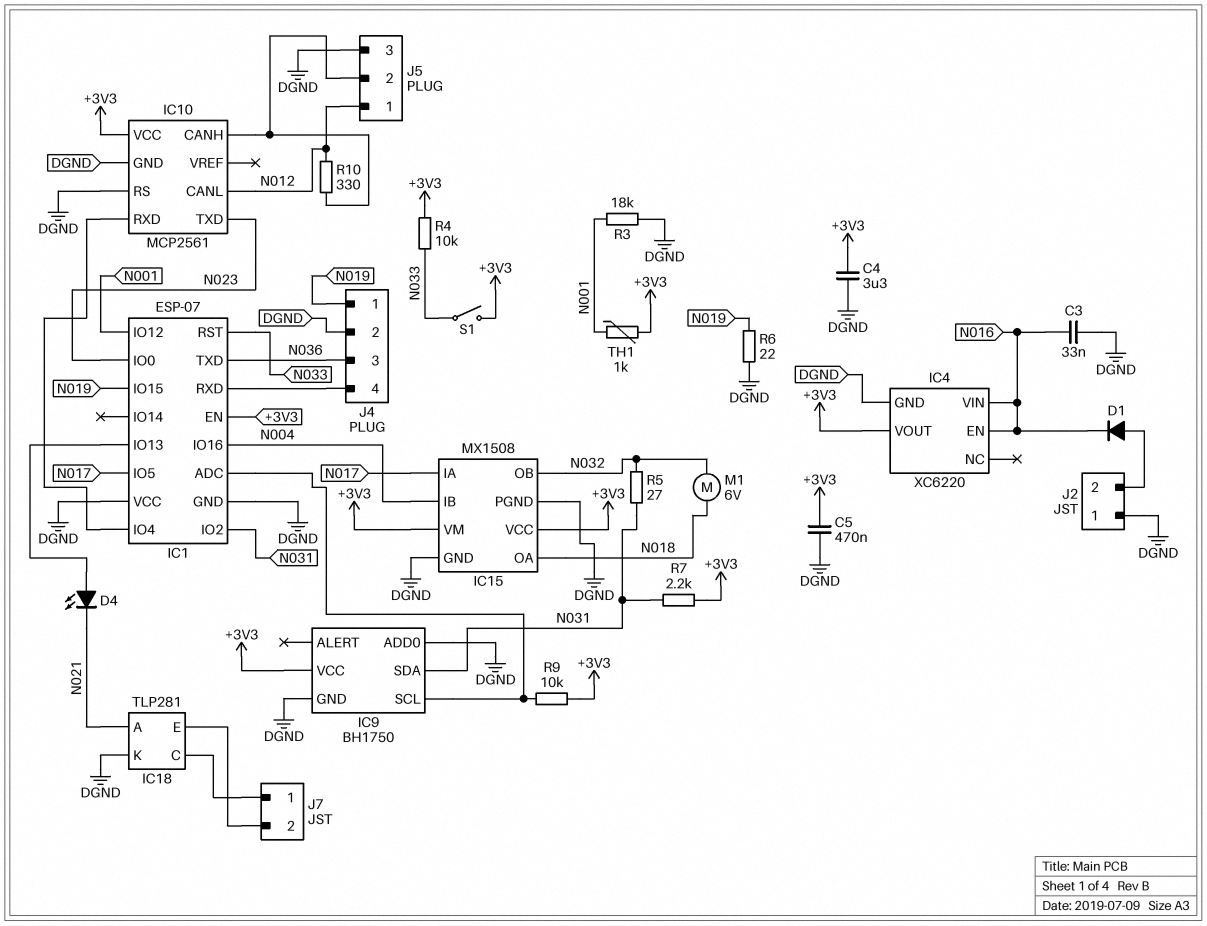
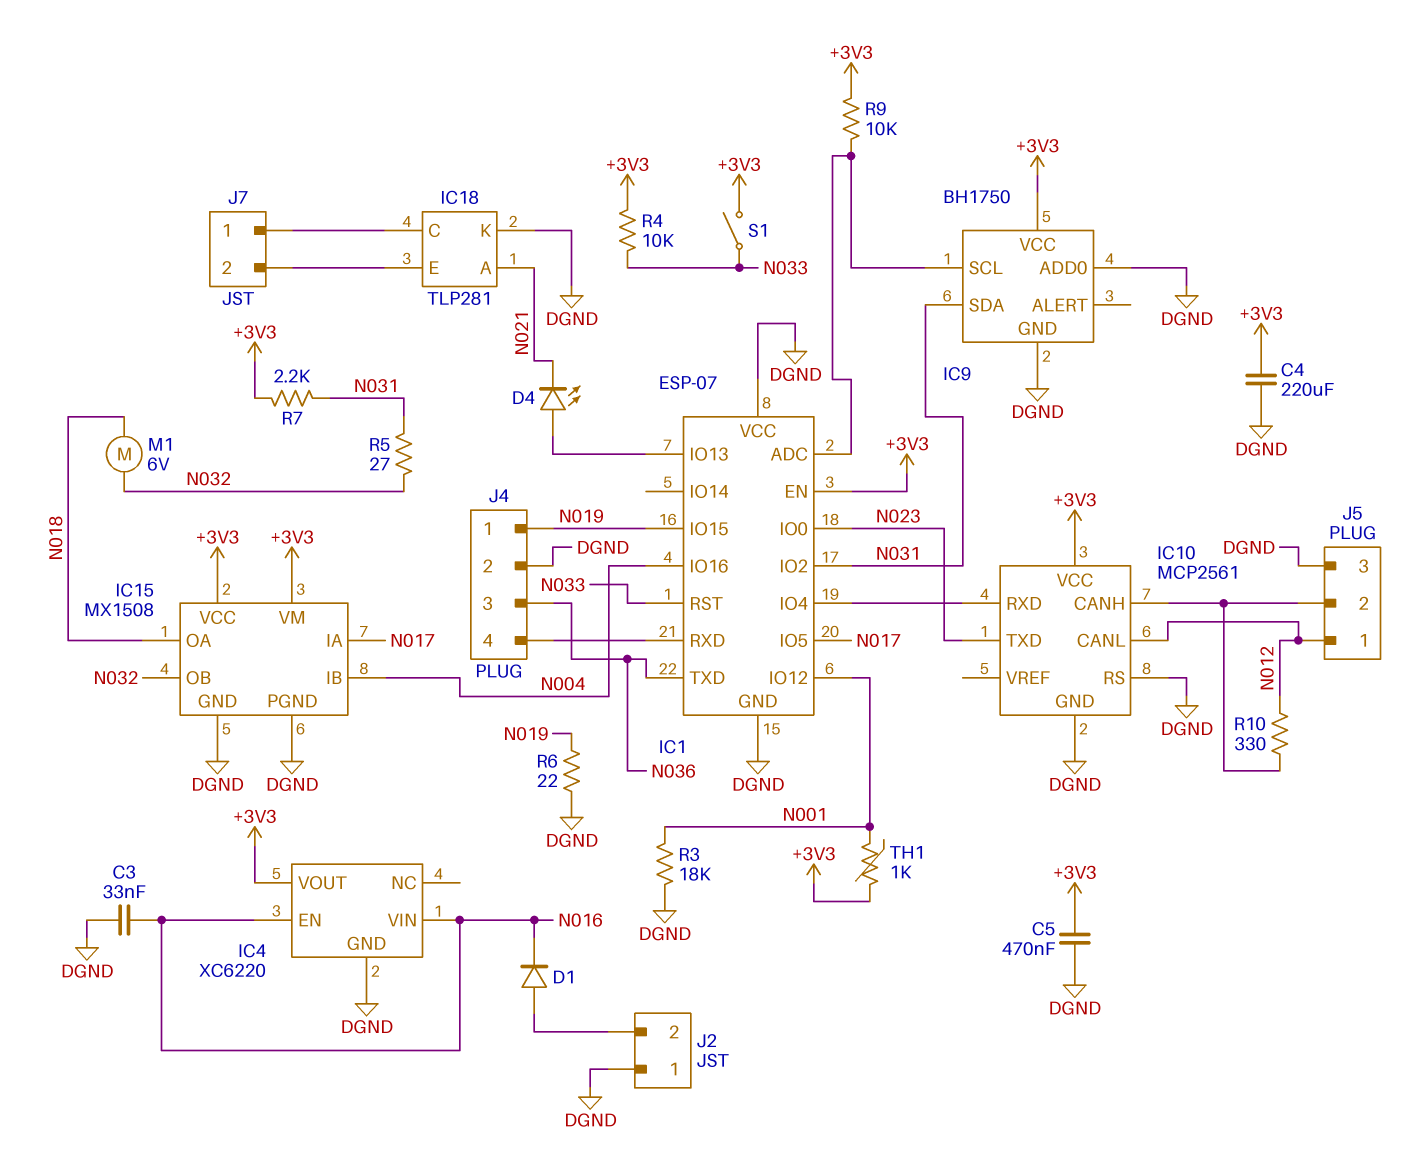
C4: 3.3uF (+3V3, DGND) -> 220uF (+3V3, DGND)

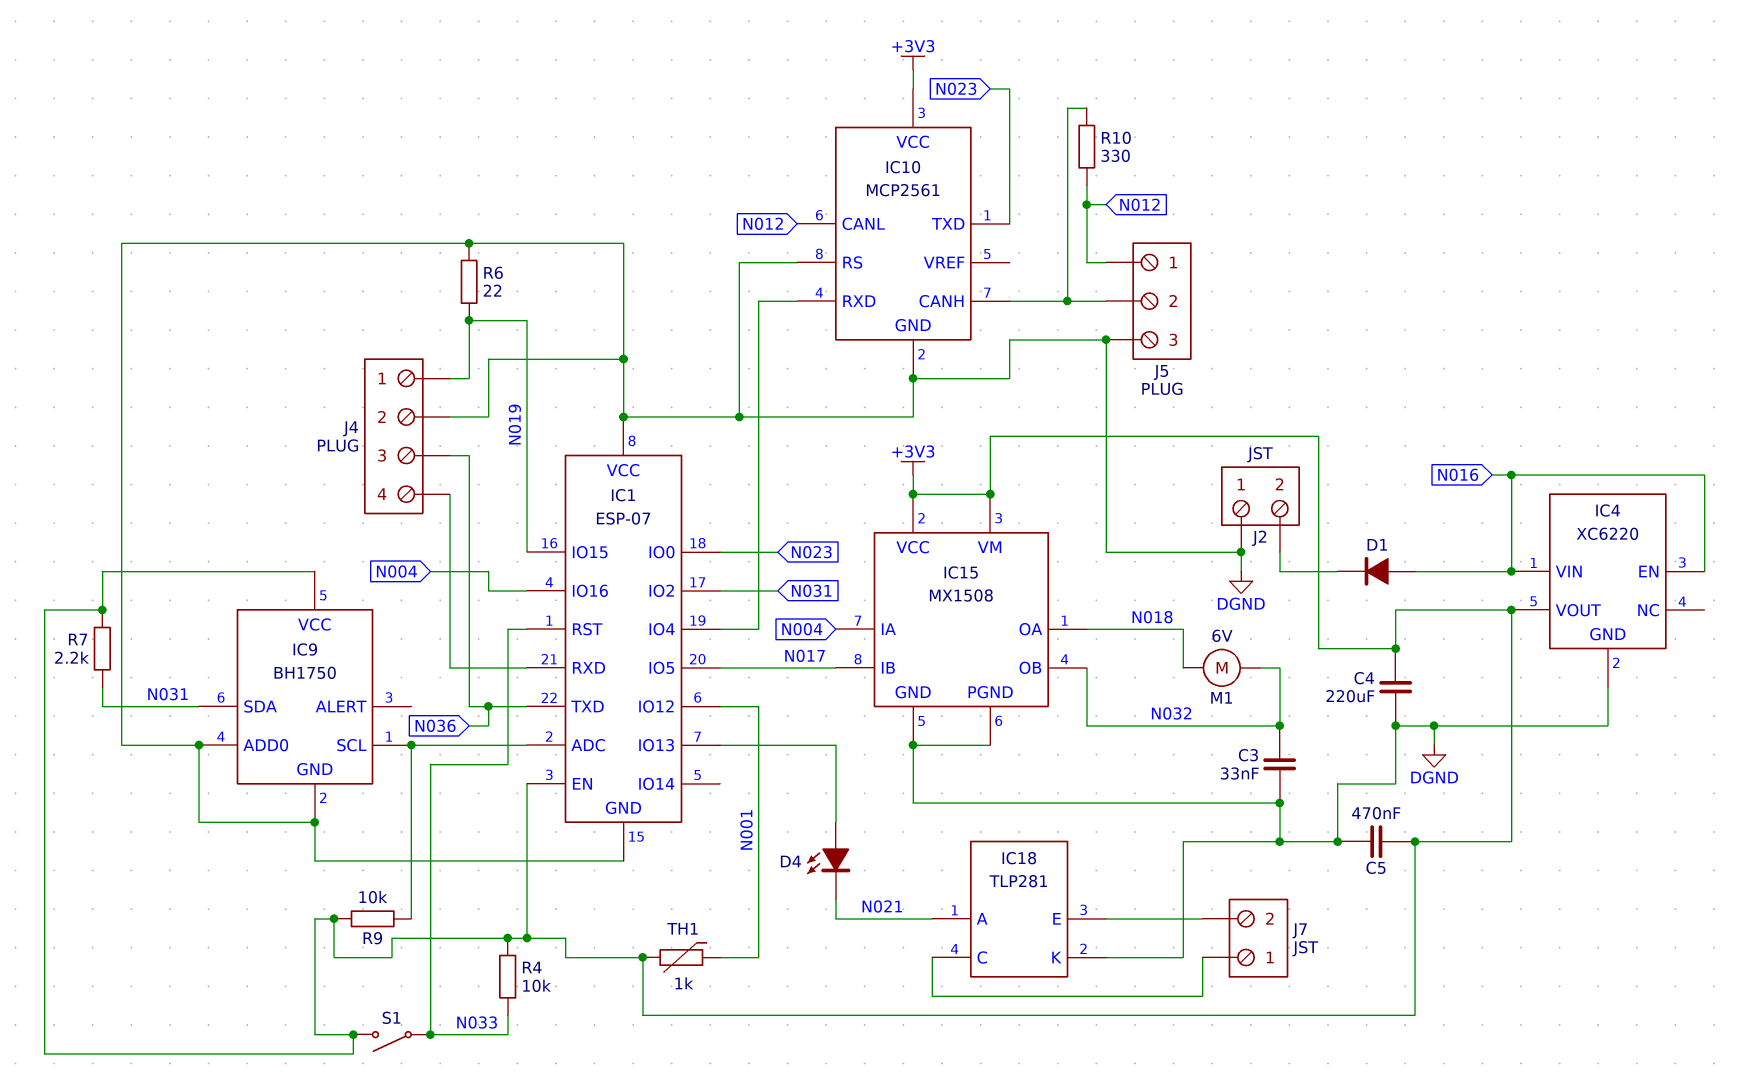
C3: 33nF (DGND, N016) -> 33nF (DGND, N032)
D1: diode (A J2/2, K N016) -> diode (A N016, K J2/2)
IC15 pin IA: N017 -> N004
IC15 pin IB: N004 -> N017
R3: 18k (DGND, N001) -> none
R5: 27 (N031, N032) -> none

